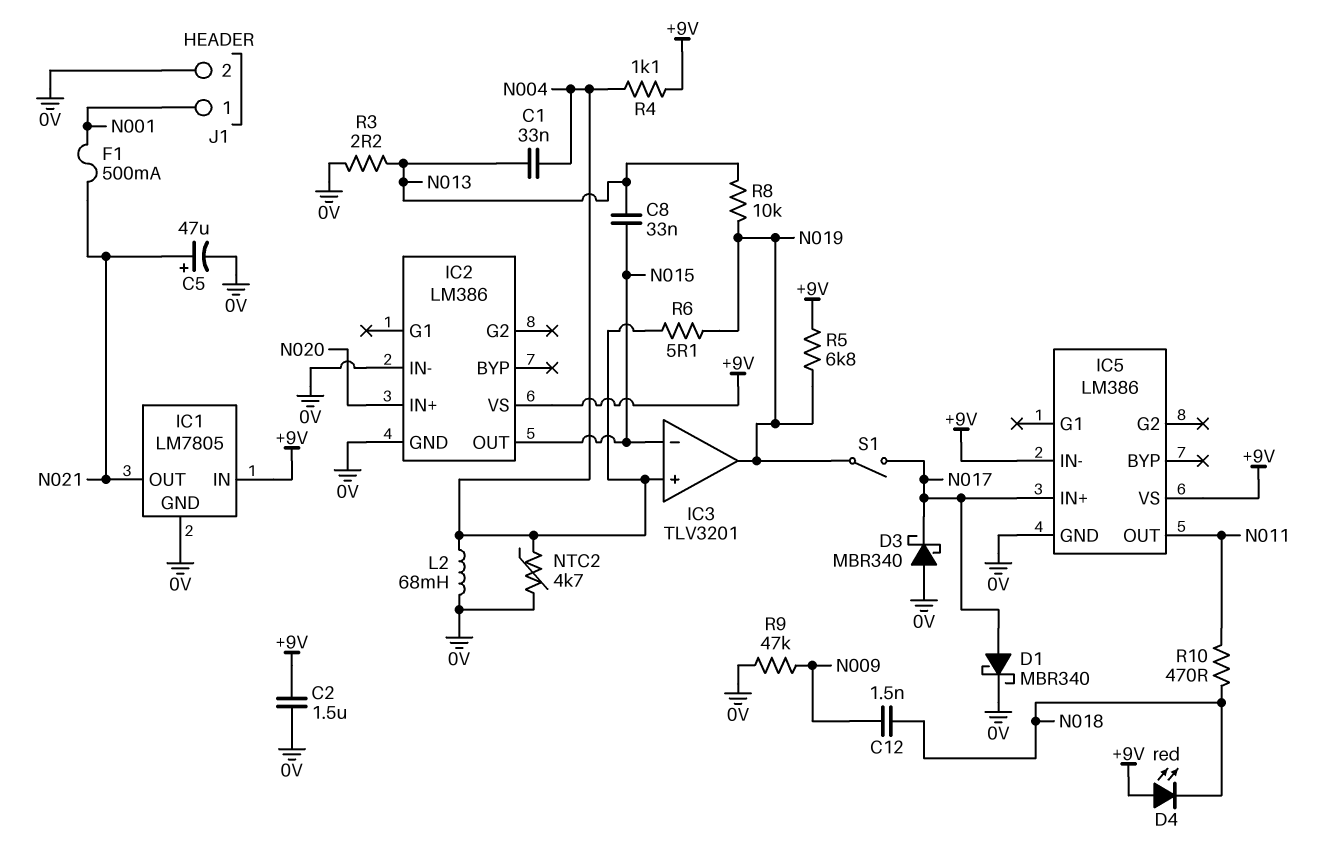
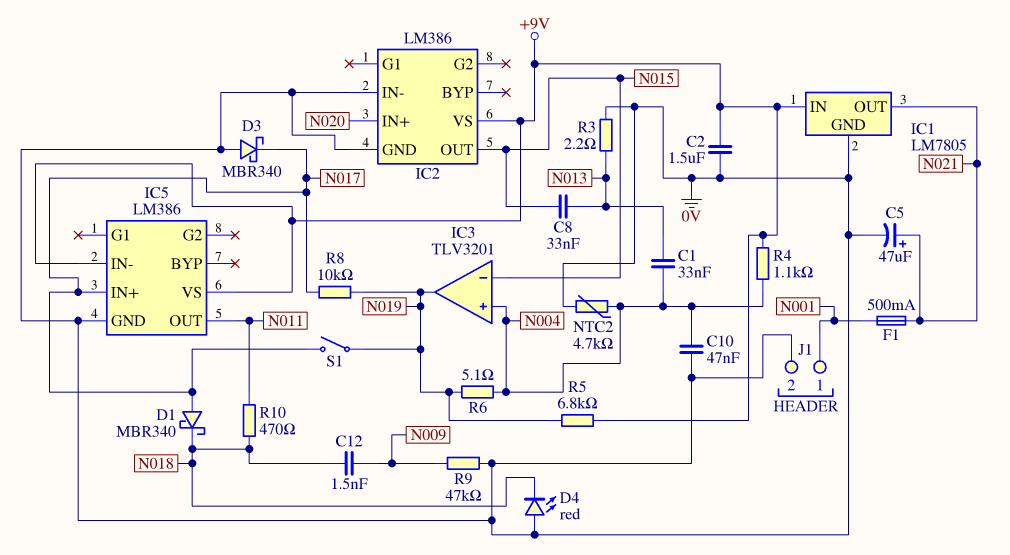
C10: none -> 47nF (0V, N004)
D1: schottky MBR340 (A N017, K 0V) -> schottky MBR340 (A N017, K N018)
D4: LED red (A +9V, K N018) -> LED red (A 0V, K N018)
L2: 68mH (0V, N004) -> none
R8: 10k (N013, N019) -> 10k (N017, N019)

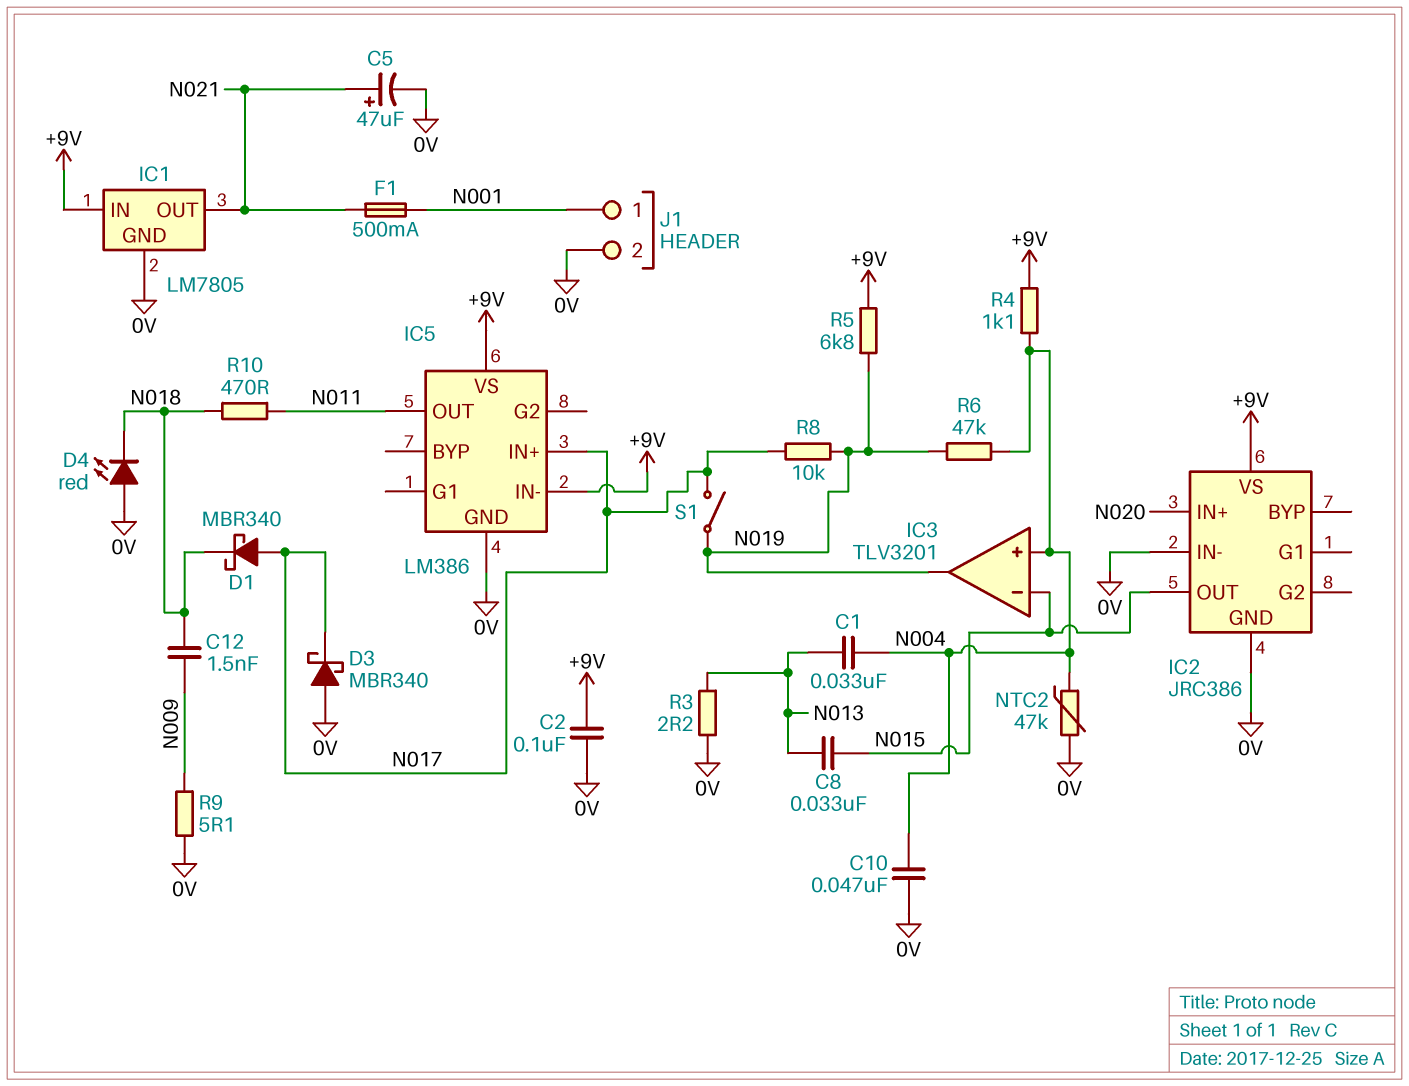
C2: 1.5uF (+9V, 0V) -> 100nF (+9V, 0V)
IC2: LM386 -> JRC386
NTC2: 4.7k (0V, N004) -> 47k (0V, N004)
R6: 5.1 (N004, N019) -> 47k (N004, N019)
R9: 47k (0V, N009) -> 5.1 (0V, N009)

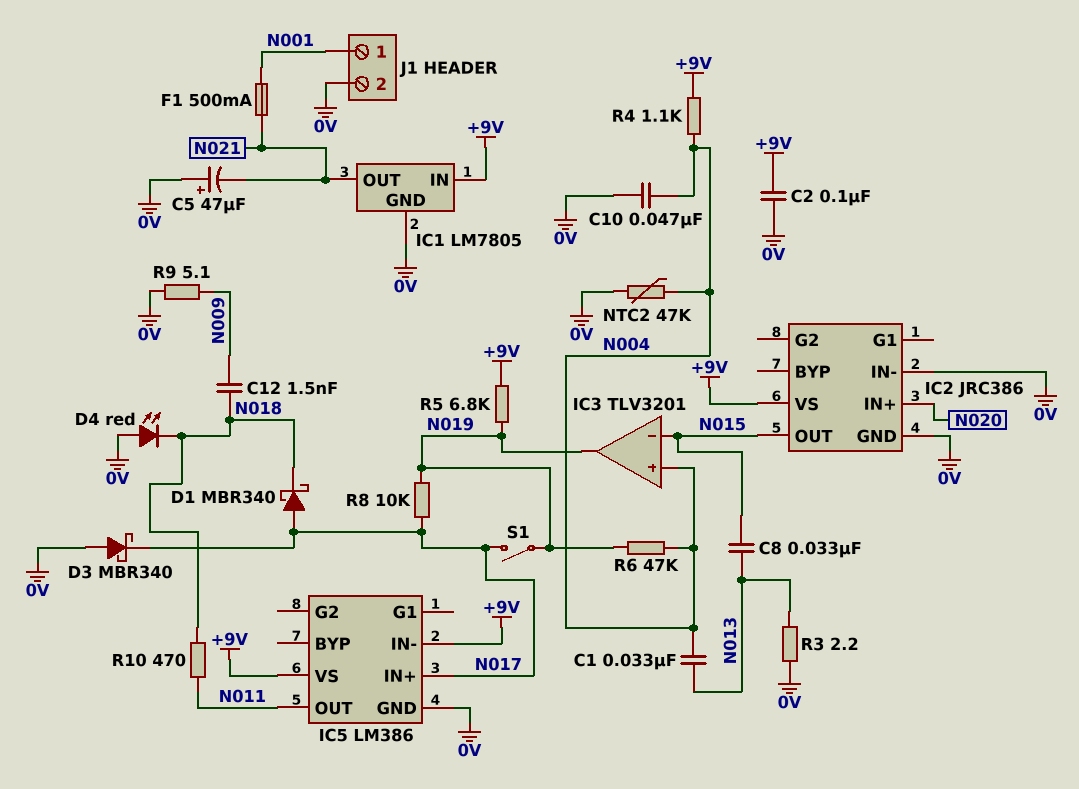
C5: 47uF (plus N021, minus 0V) -> 47uF (plus 0V, minus N021)

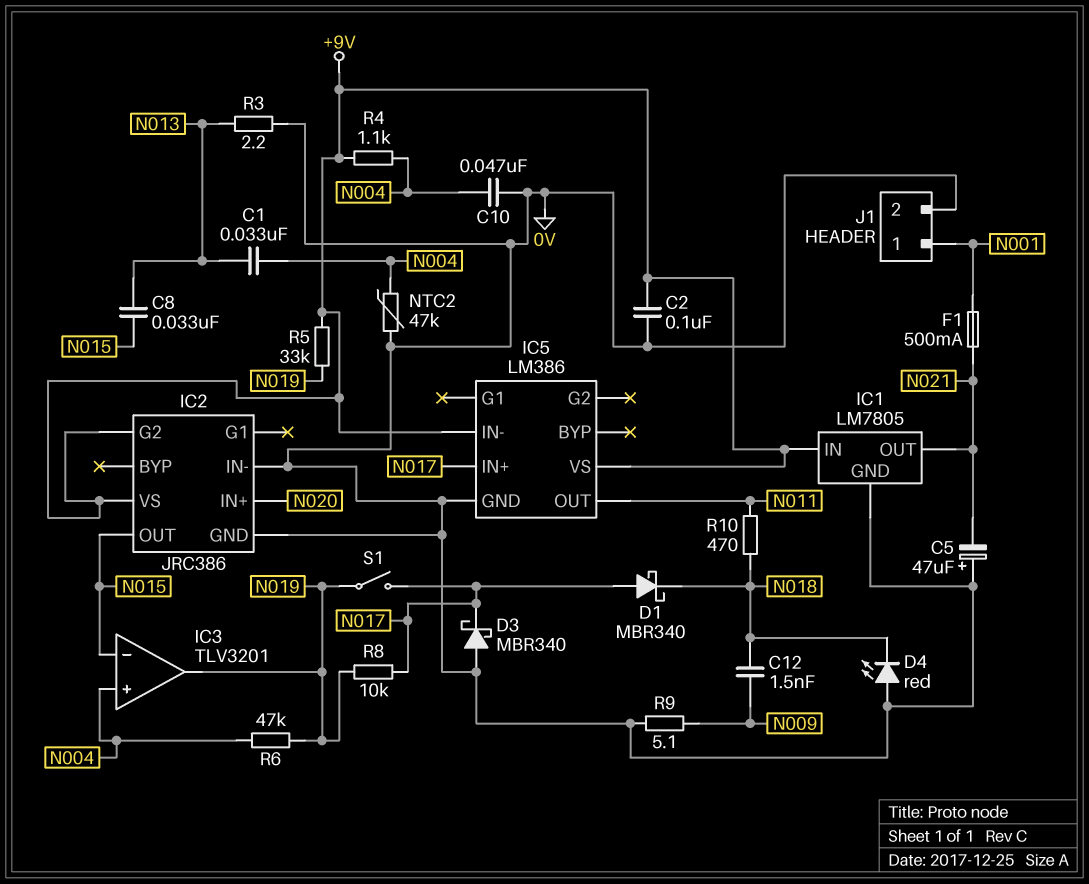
IC2 pin G2: none -> +9V
R5: 6.8k (+9V, N019) -> 33k (+9V, N019)

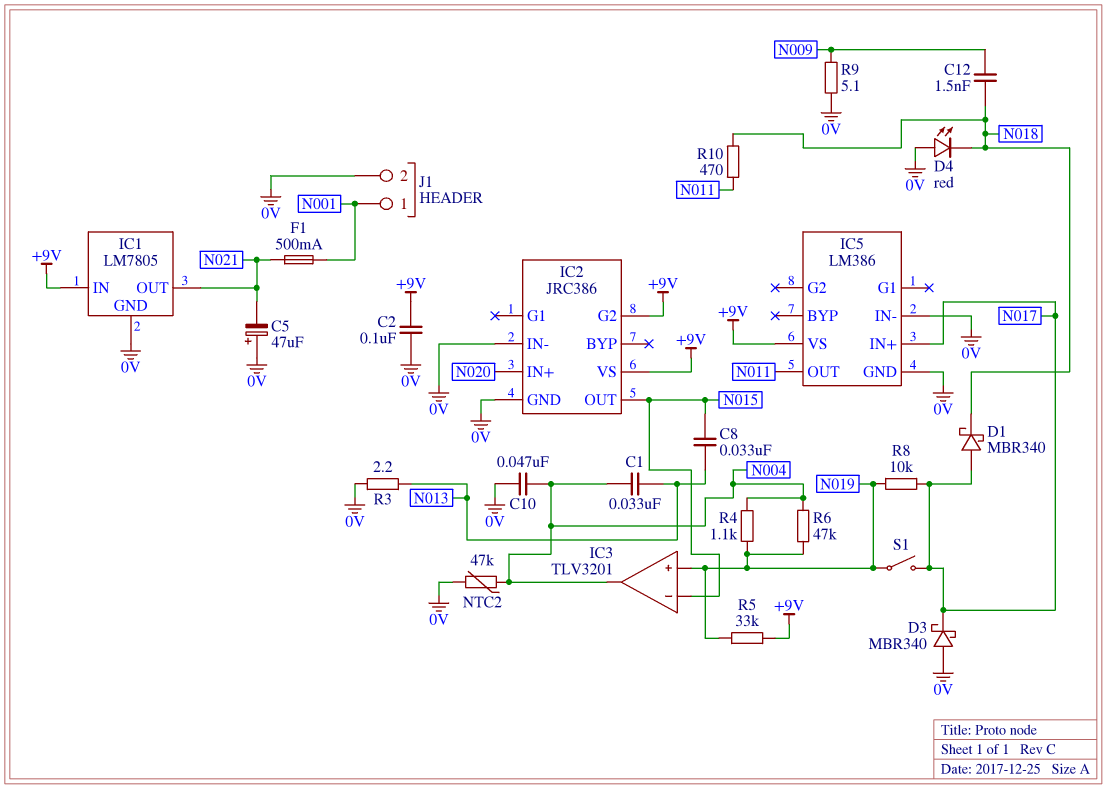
IC3 pin in+: N004 -> N019
IC3 pin out: N019 -> N004
IC5 pin IN-: +9V -> 0V
R4: 1.1k (+9V, N004) -> 1.1k (N004, N019)

